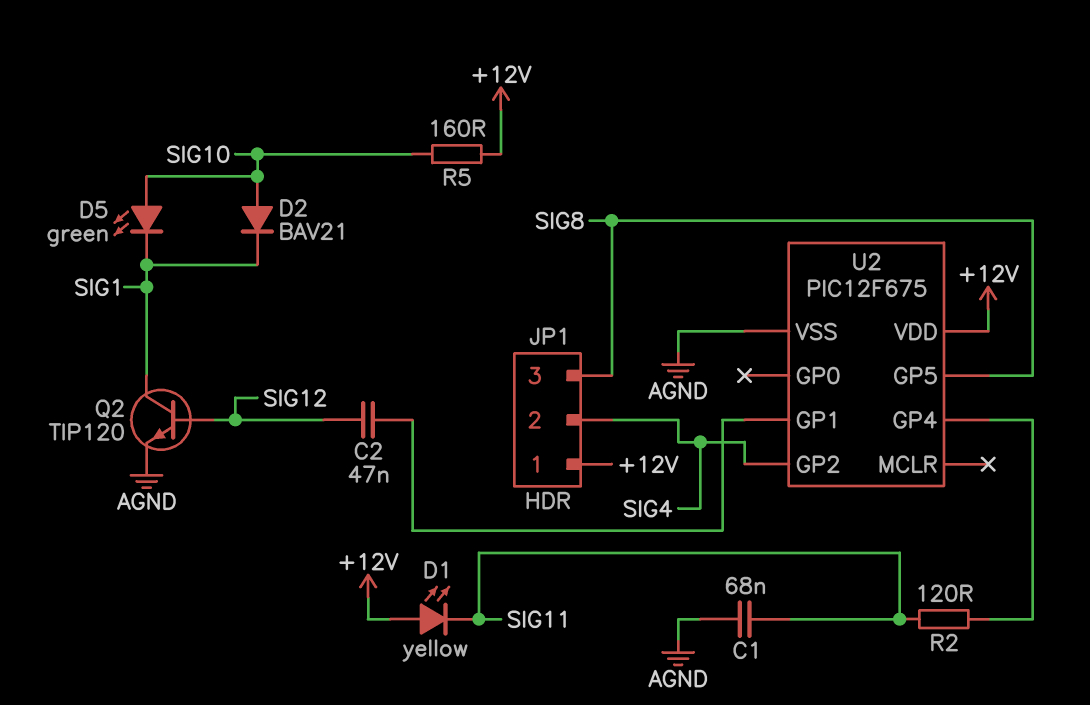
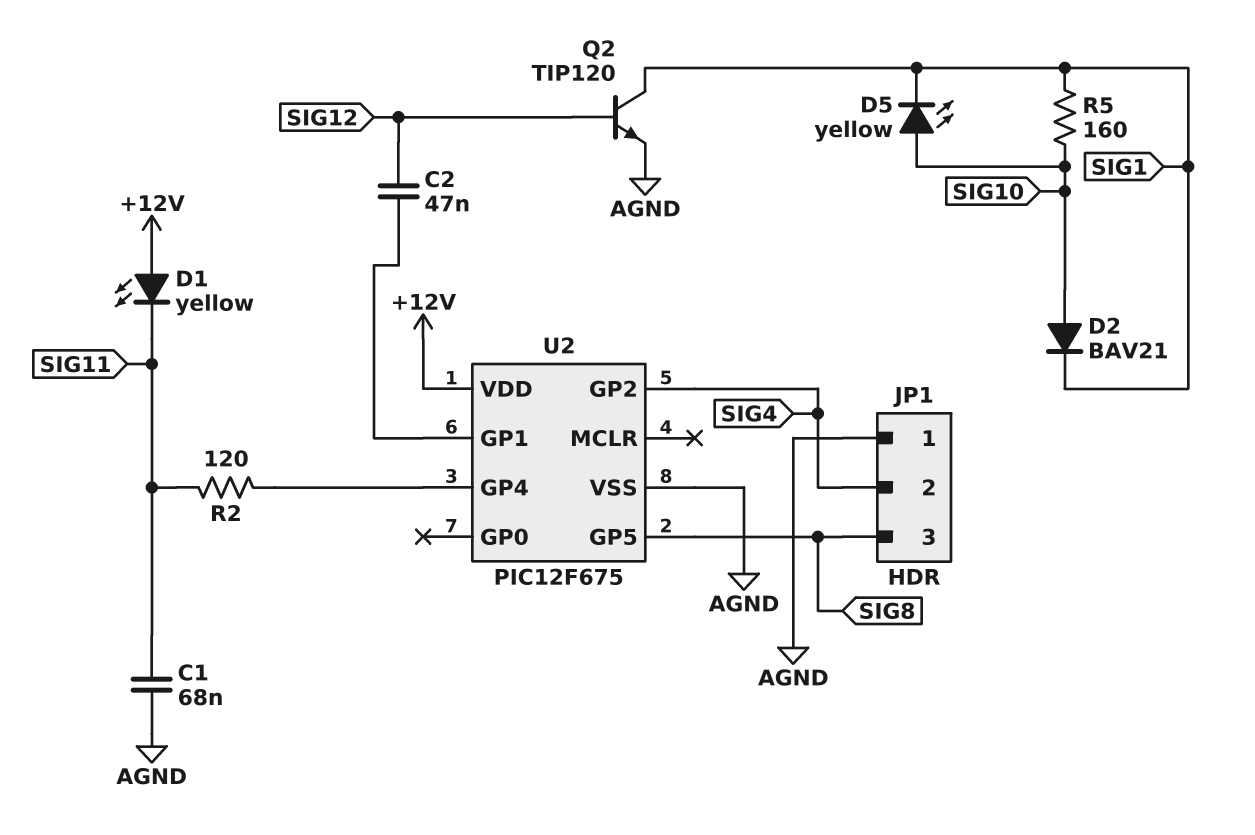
D5: LED green (A SIG10, K SIG1) -> LED yellow (A SIG10, K SIG1)
JP1 pin 1: +12V -> AGND
R5: 160 (+12V, SIG10) -> 160 (SIG1, SIG10)

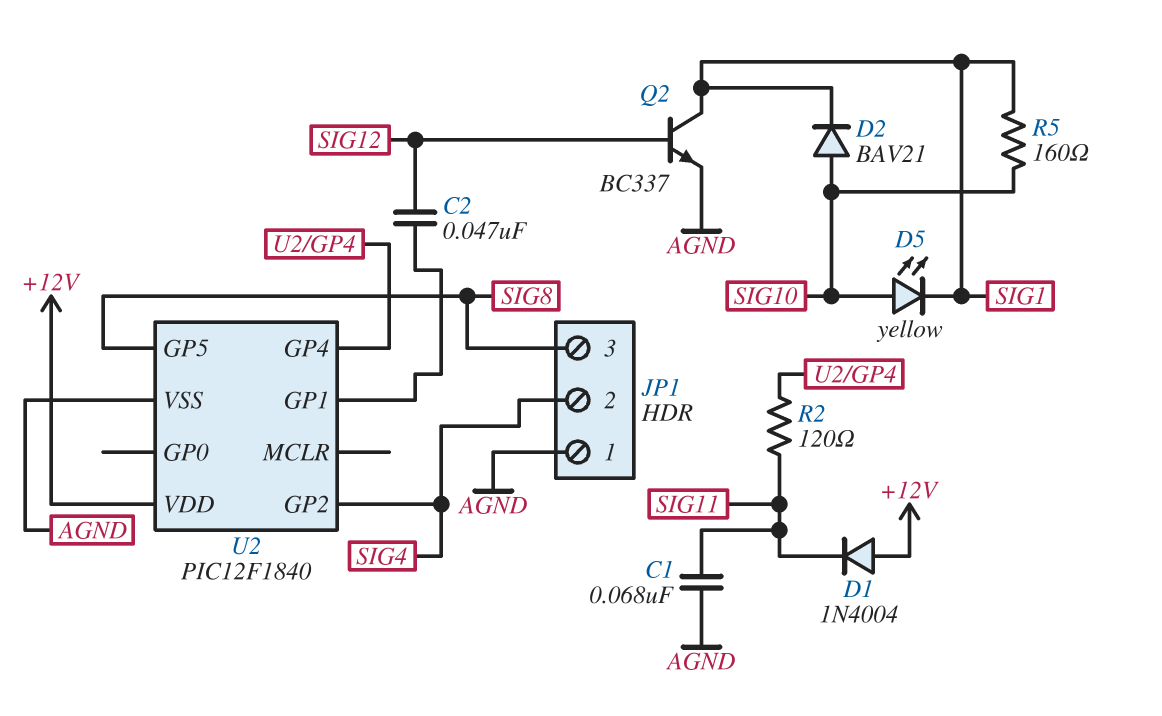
D1: LED yellow (A +12V, K SIG11) -> diode 1N4004 (A +12V, K SIG11)
Q2: NPN TIP120 (B SIG12, C SIG1, E AGND) -> NPN BC337 (B SIG12, C SIG1, E AGND)
U2: PIC12F675 -> PIC12F1840

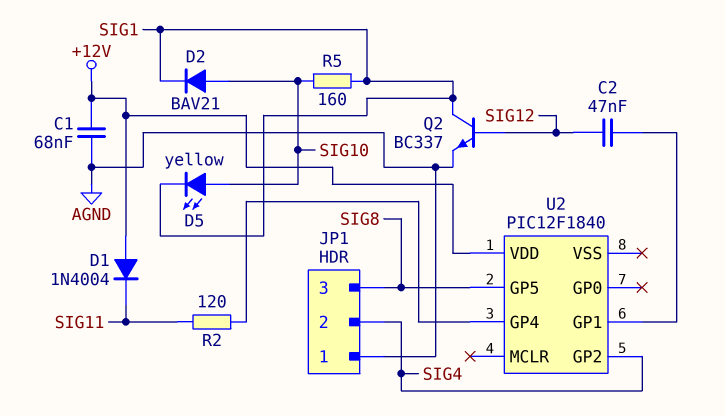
C1: 68nF (AGND, SIG11) -> 68nF (+12V, AGND)
U2 pin VSS: AGND -> none

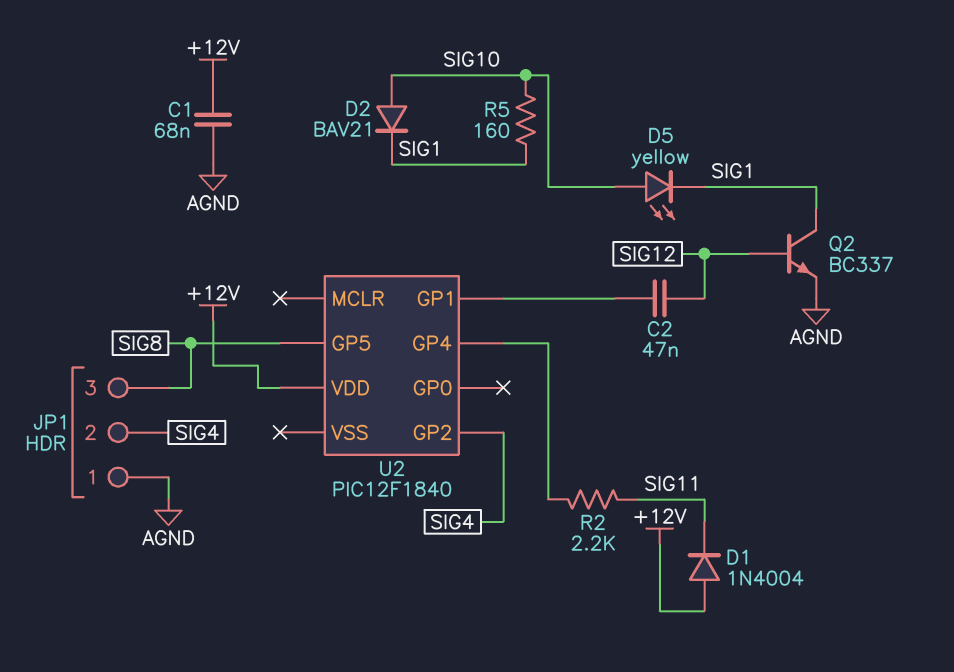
R2: 120 (SIG11, U2/GP4) -> 2.2k (SIG11, U2/GP4)

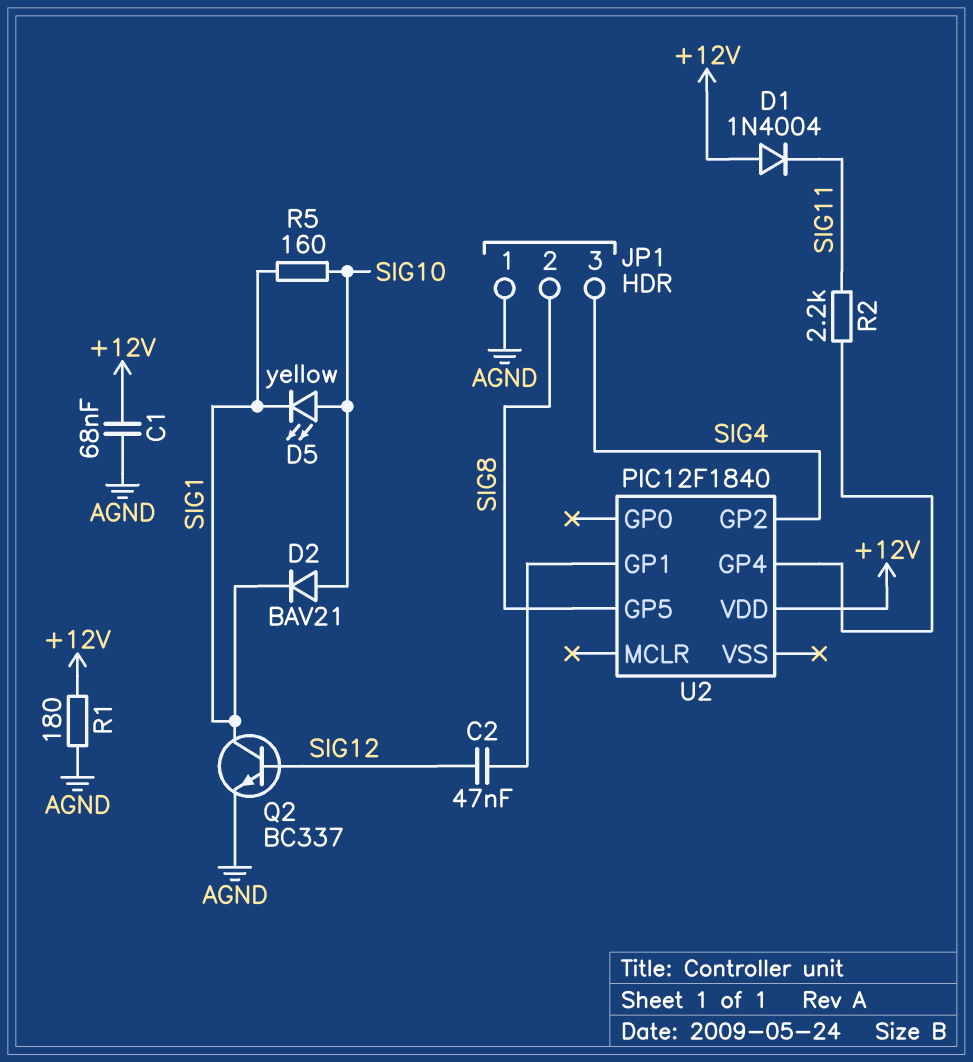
JP1 pin 2: SIG4 -> SIG8
JP1 pin 3: SIG8 -> SIG4
R1: none -> 180 (+12V, AGND)

